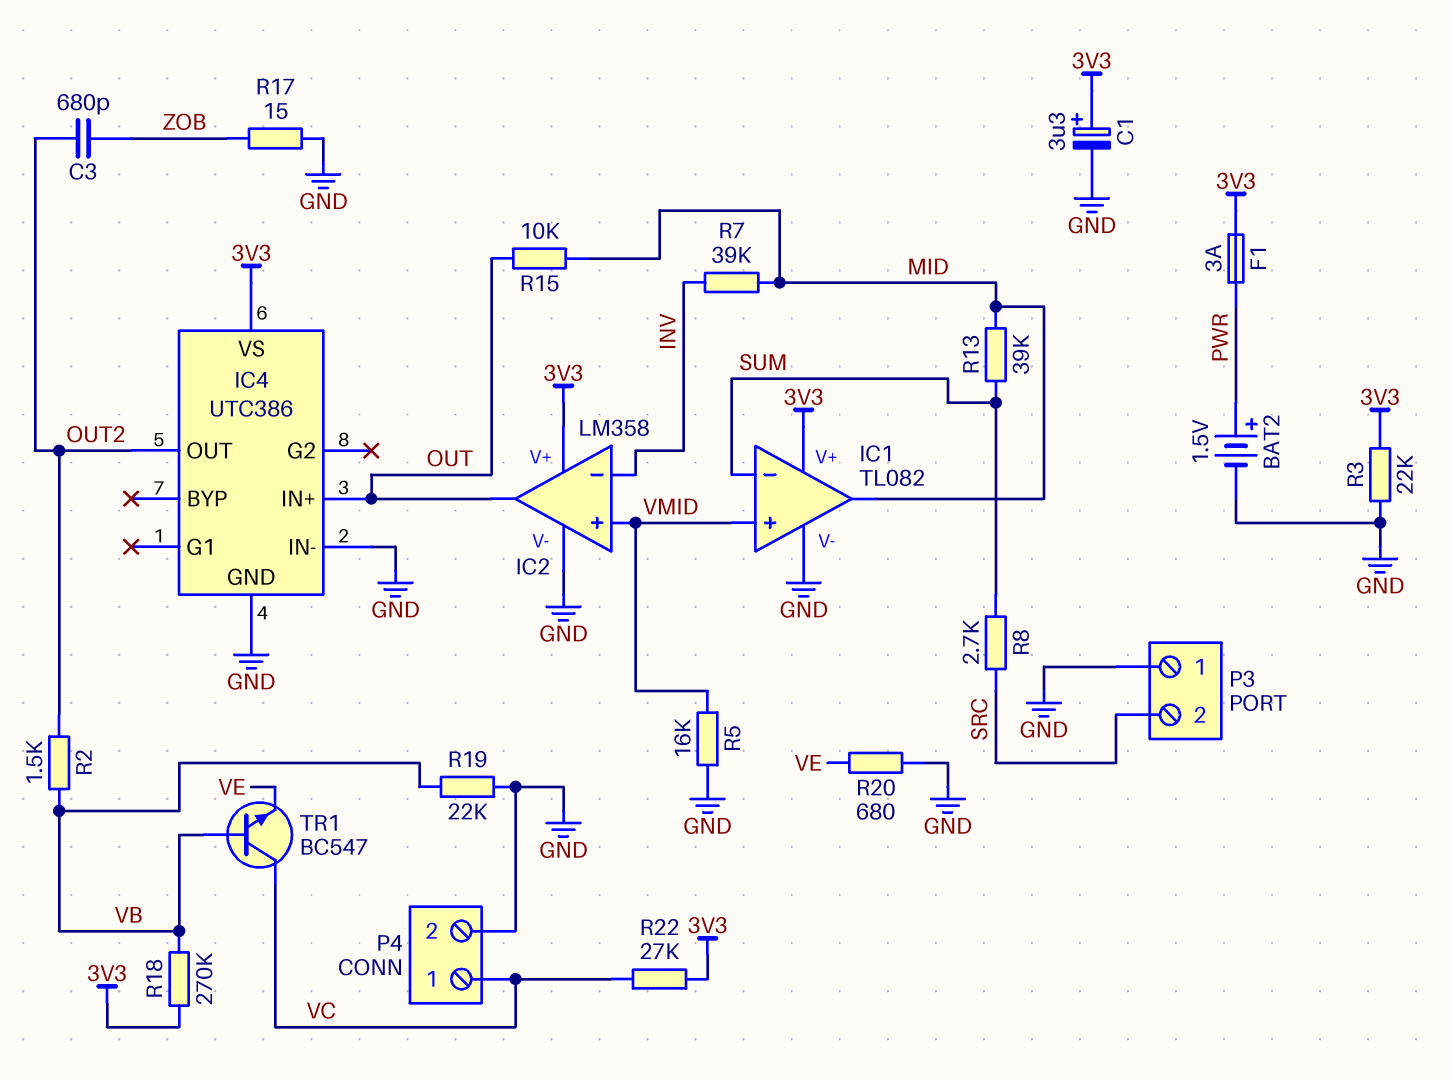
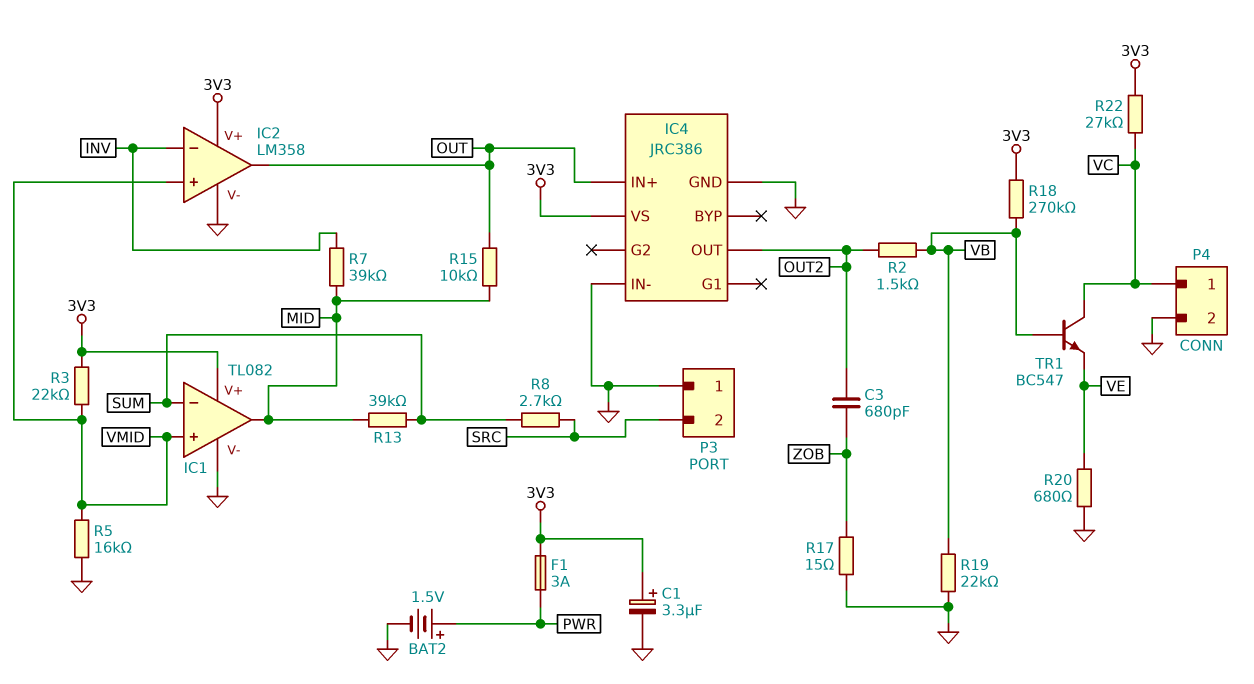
IC4: UTC386 -> JRC386
R3: 22k (3V3, GND) -> 22k (3V3, VMID)

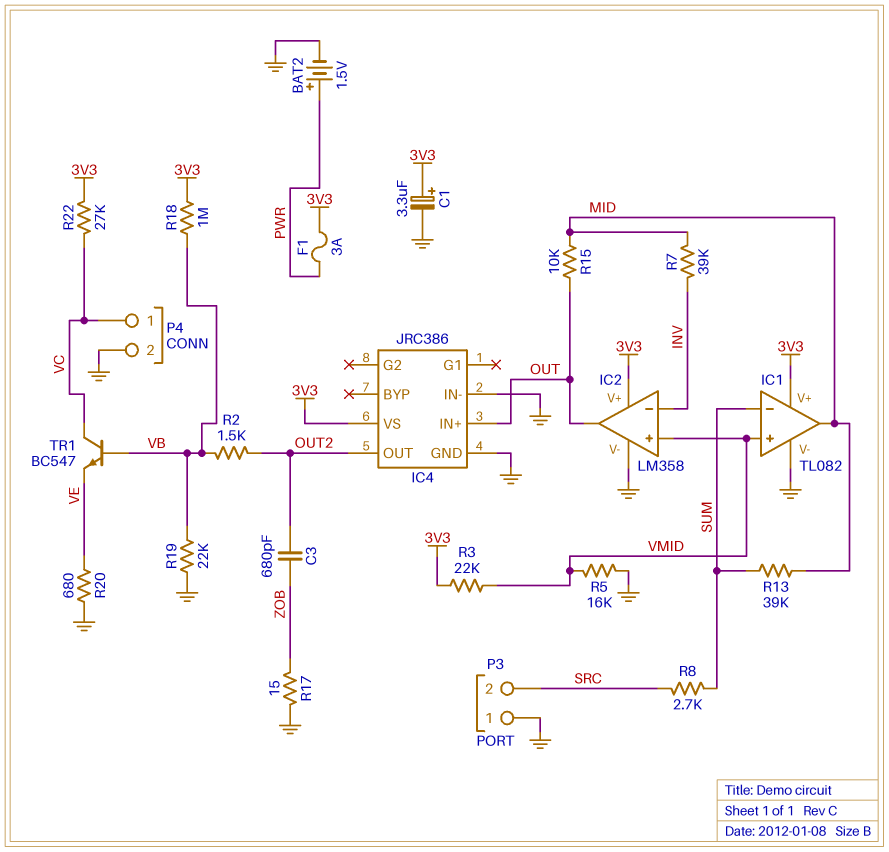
R18: 270k (3V3, VB) -> 1M (3V3, VB)

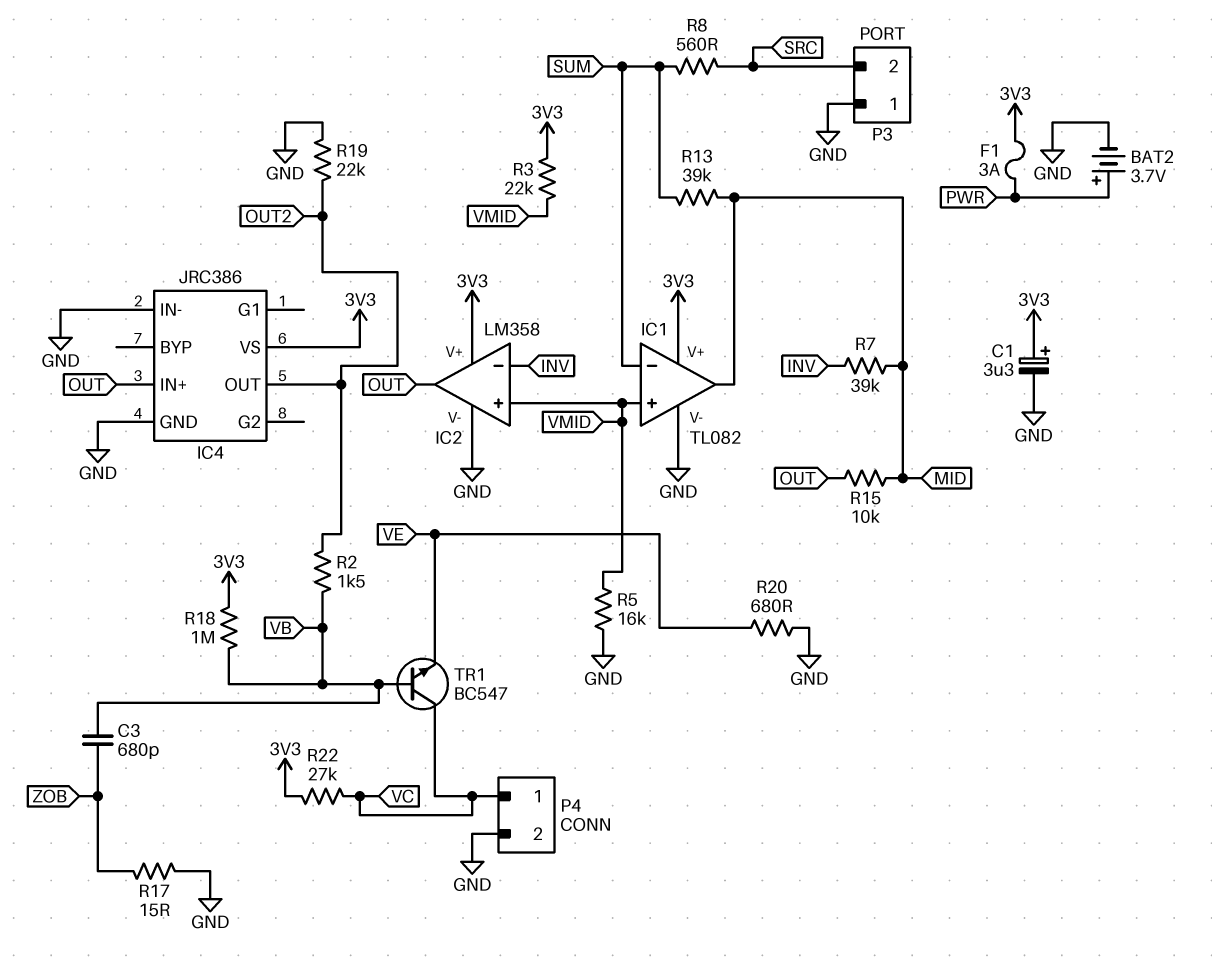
BAT2: 1.5V (plus PWR, minus GND) -> 3.7V (plus PWR, minus GND)
C3: 680pF (OUT2, ZOB) -> 680pF (VB, ZOB)
R8: 2.7k (SRC, SUM) -> 560 (SRC, SUM)
R19: 22k (GND, VB) -> 22k (GND, OUT2)

